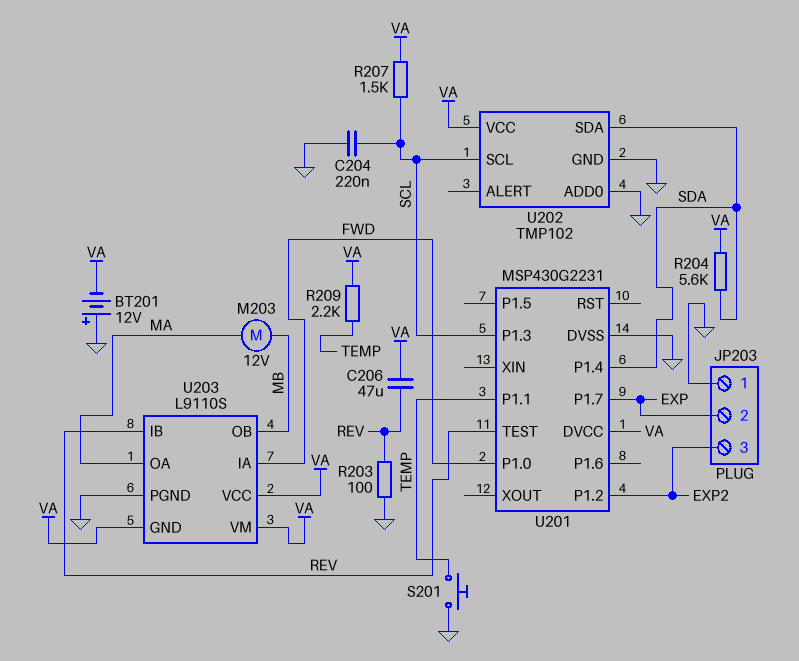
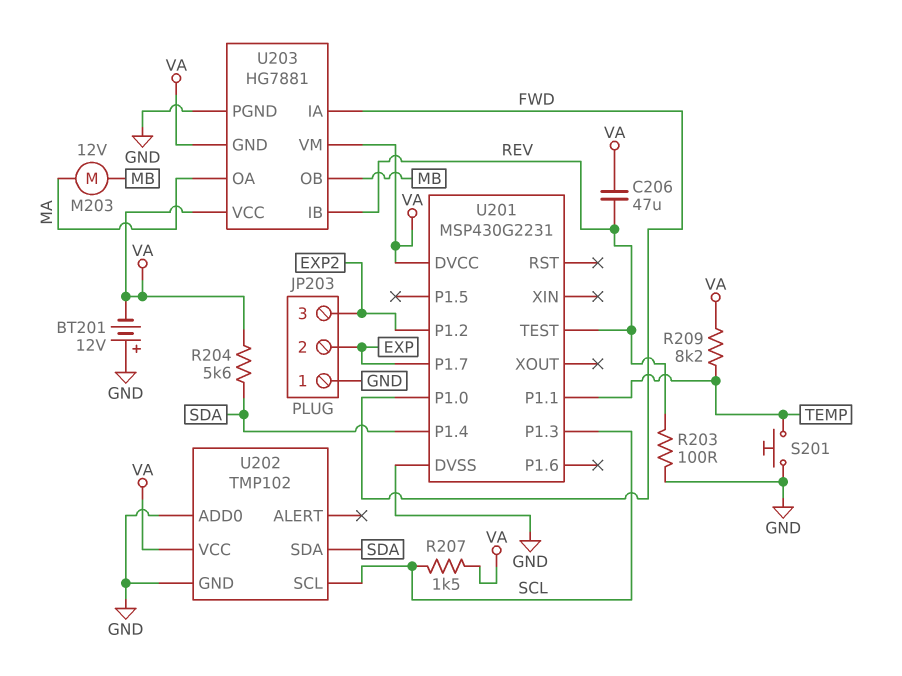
C204: 220nF (GND, SCL) -> none
R209: 2.2k (TEMP, VA) -> 8.2k (TEMP, VA)
U203: L9110S -> HG7881

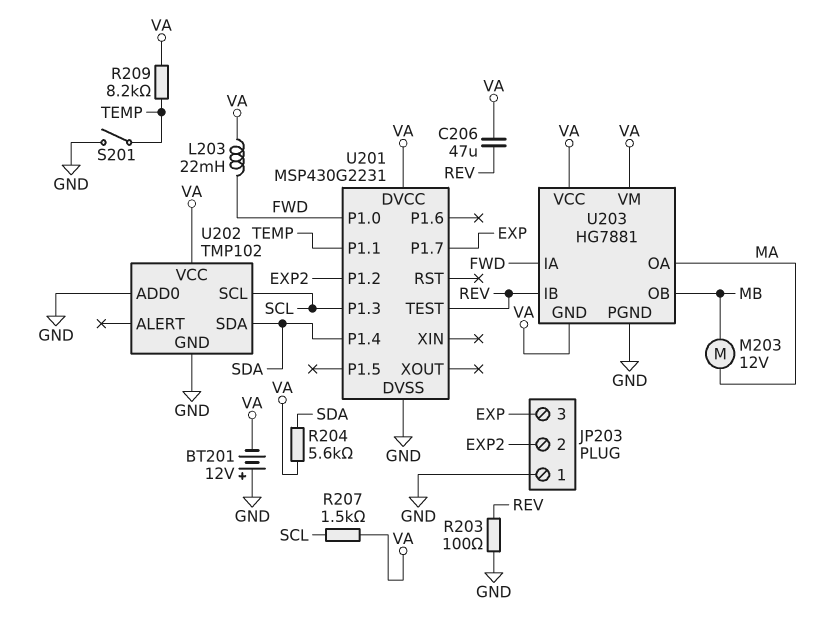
JP203 pin 2: EXP -> EXP2
JP203 pin 3: EXP2 -> EXP
L203: none -> 22mH (FWD, VA)
S201: button (GND, TEMP) -> switch (GND, TEMP)

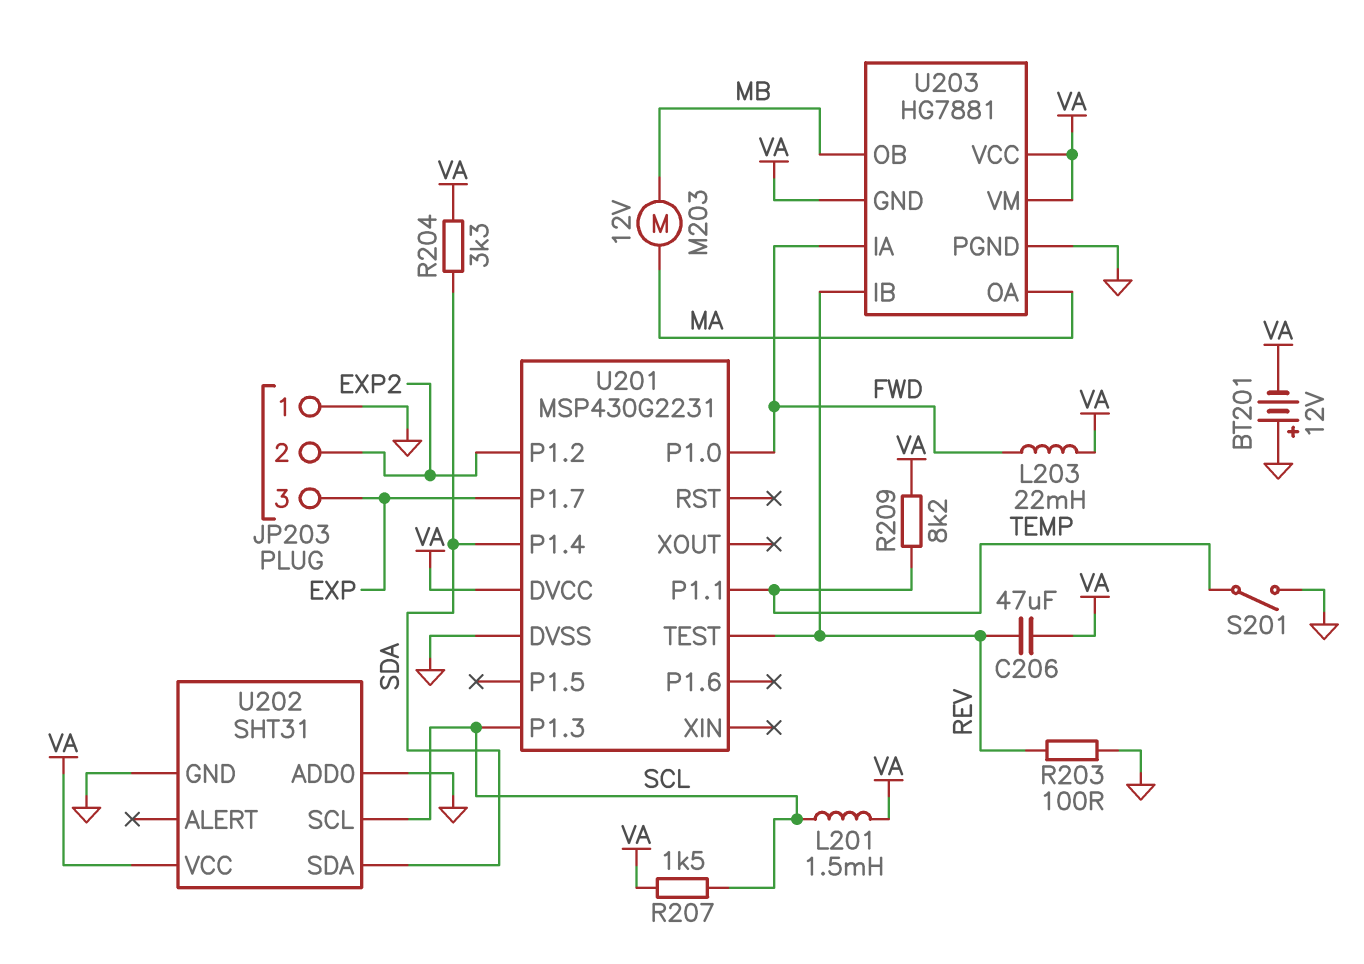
L201: none -> 1.5mH (SCL, VA)
R204: 5.6k (SDA, VA) -> 3.3k (SDA, VA)
U202: TMP102 -> SHT31

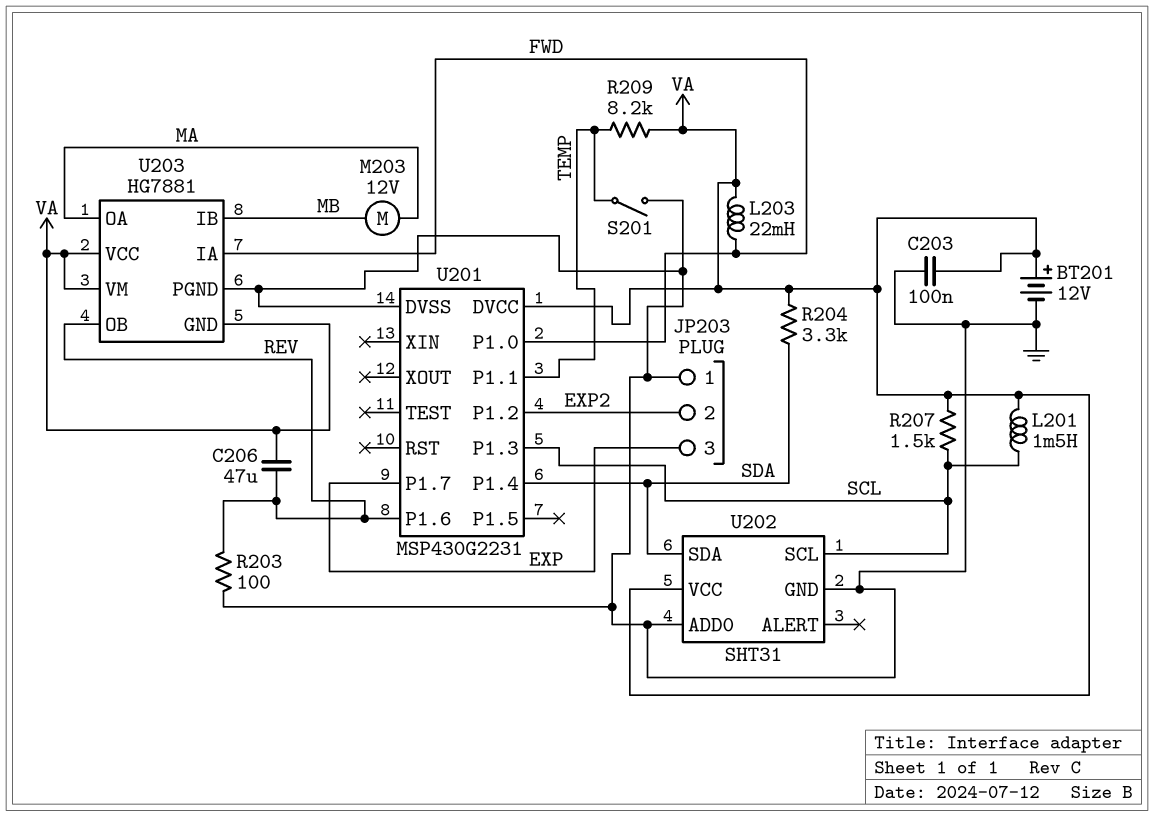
BT201: 12V (plus GND, minus VA) -> 12V (plus VA, minus GND)
C203: none -> 100nF (GND, VA)
U201 pin P1.6: none -> REV
U201 pin TEST: REV -> none
U203 pin IB: REV -> MB
U203 pin OB: MB -> REV

